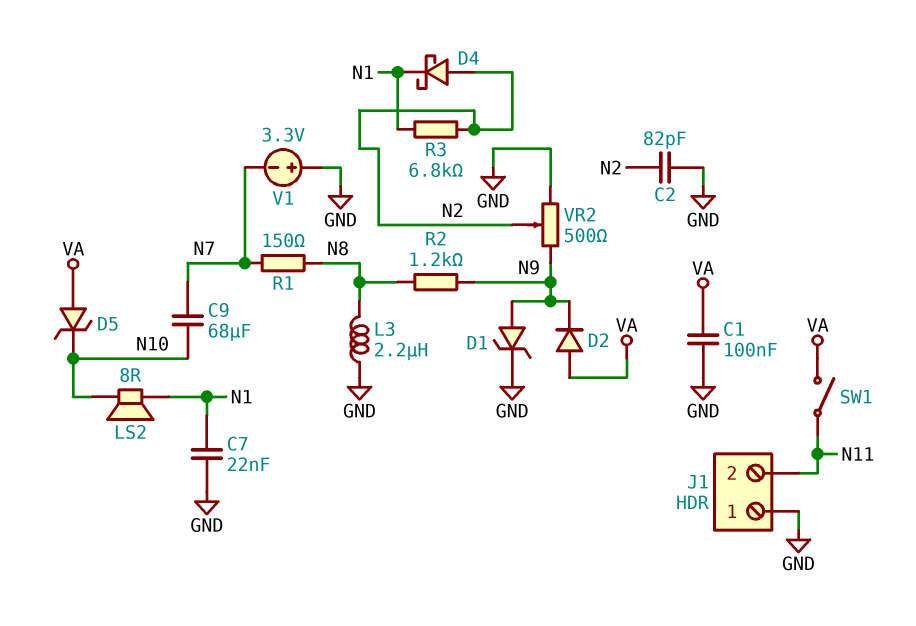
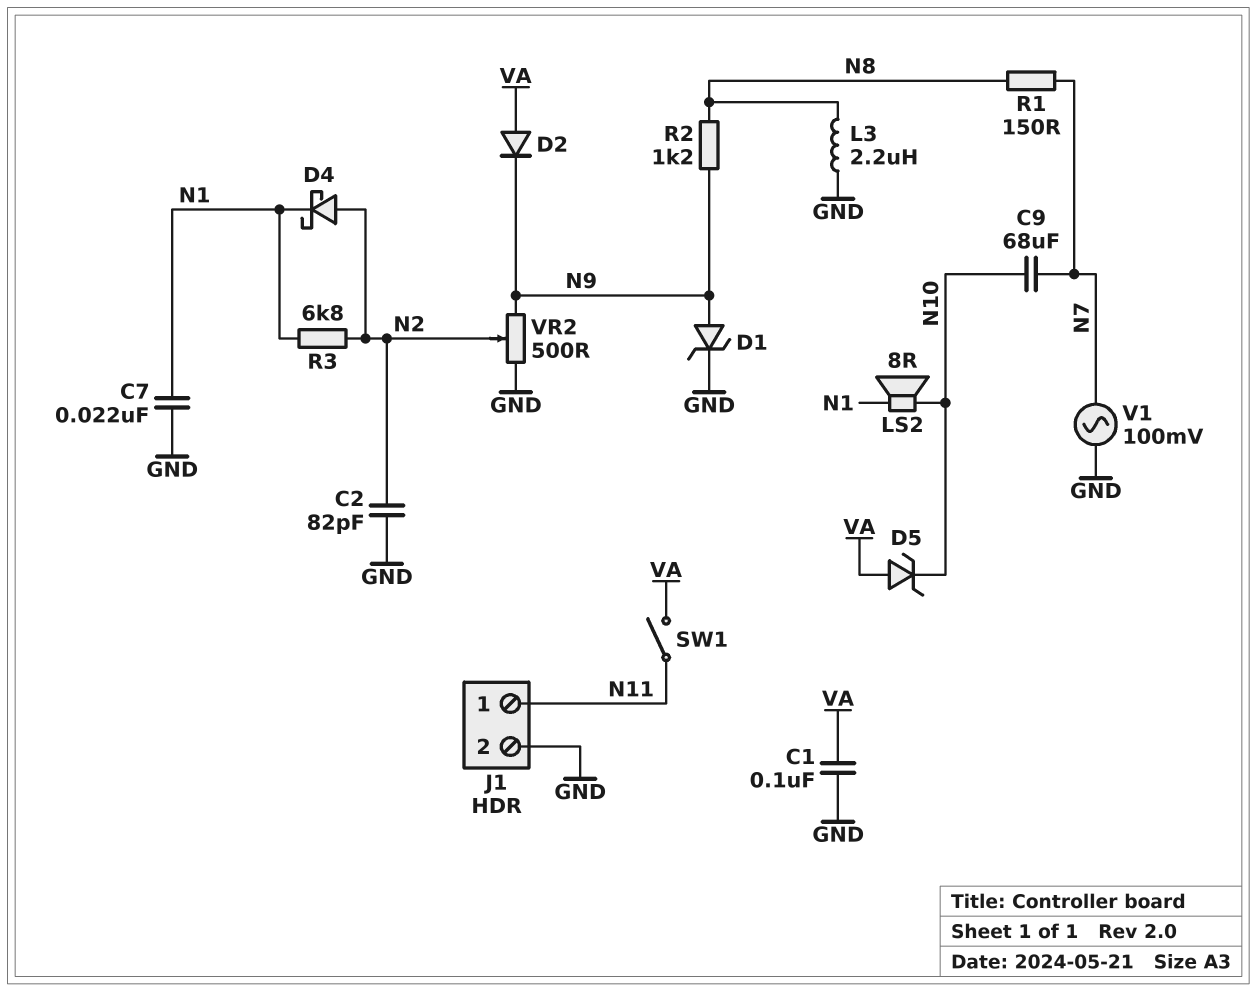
J1 pin 1: GND -> N11
J1 pin 2: N11 -> GND
V1: 3.3V (plus GND, minus N7) -> AC 100mV (GND, N7)

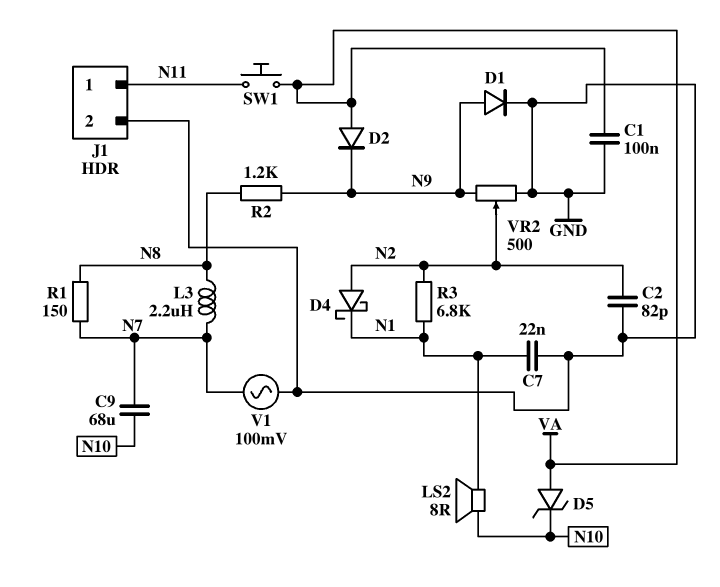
D1: zener (A N9, K GND) -> diode (A N9, K GND)
L3: 2.2uH (GND, N8) -> 2.2uH (N7, N8)
SW1: switch (N11, VA) -> button (N11, VA)

